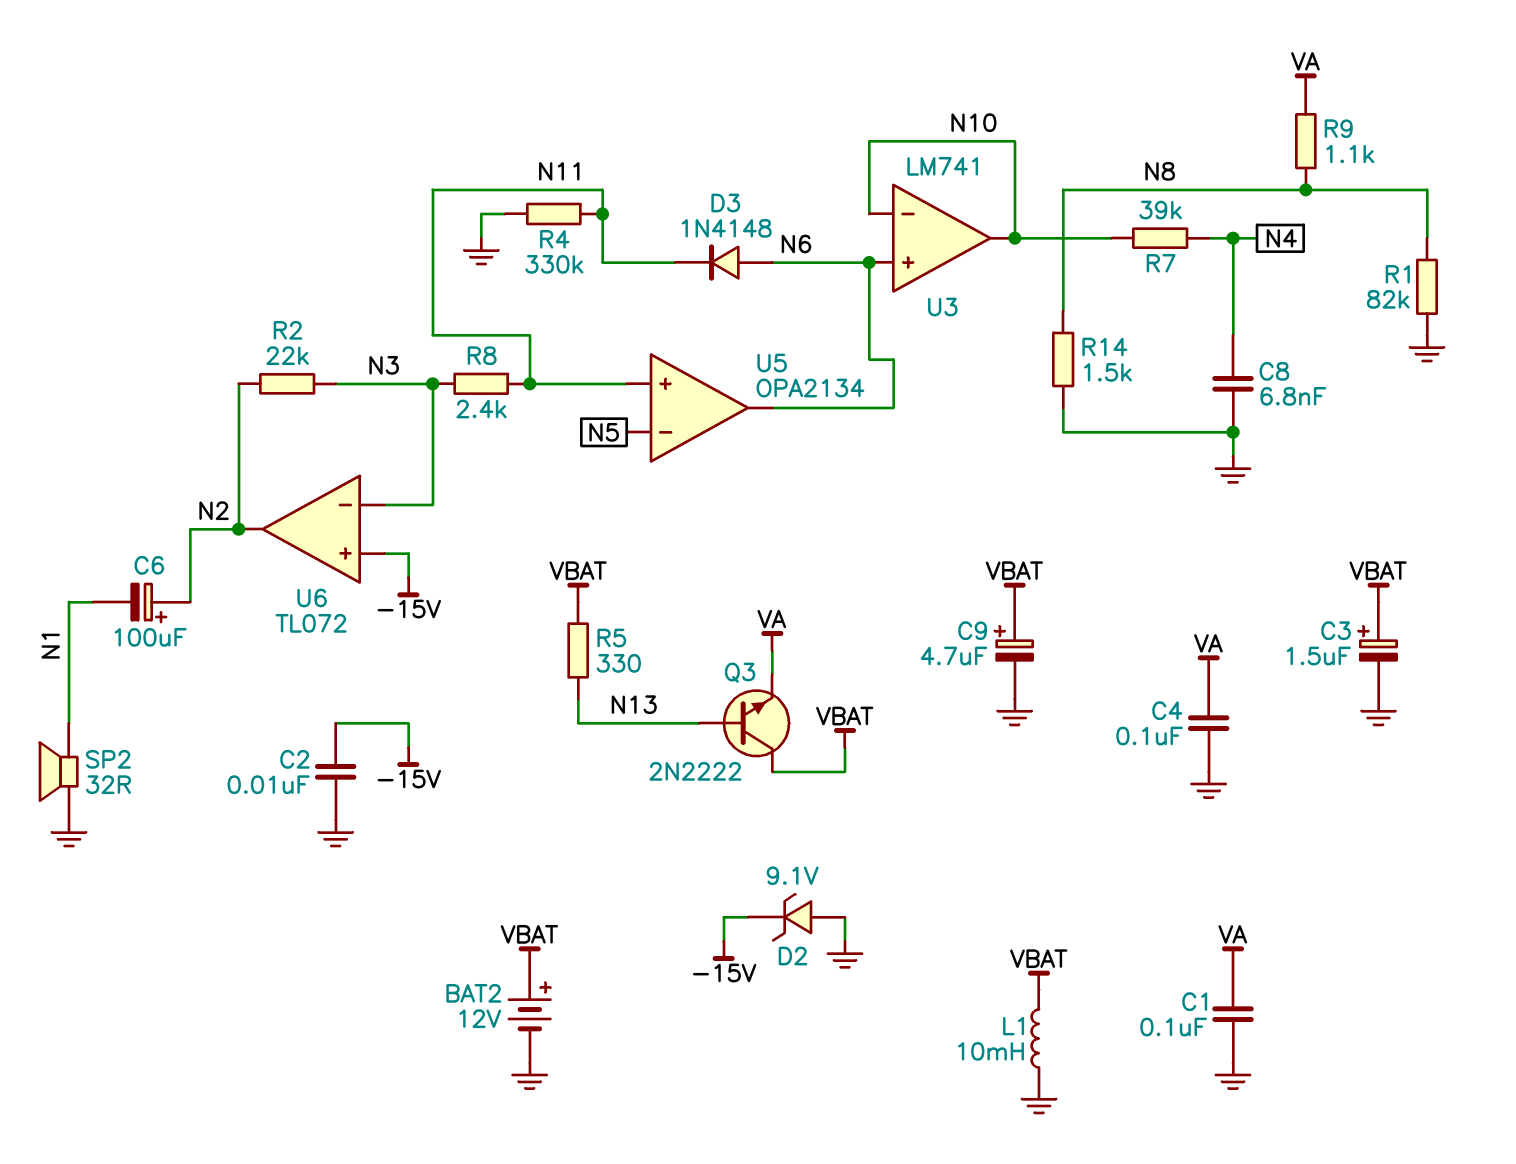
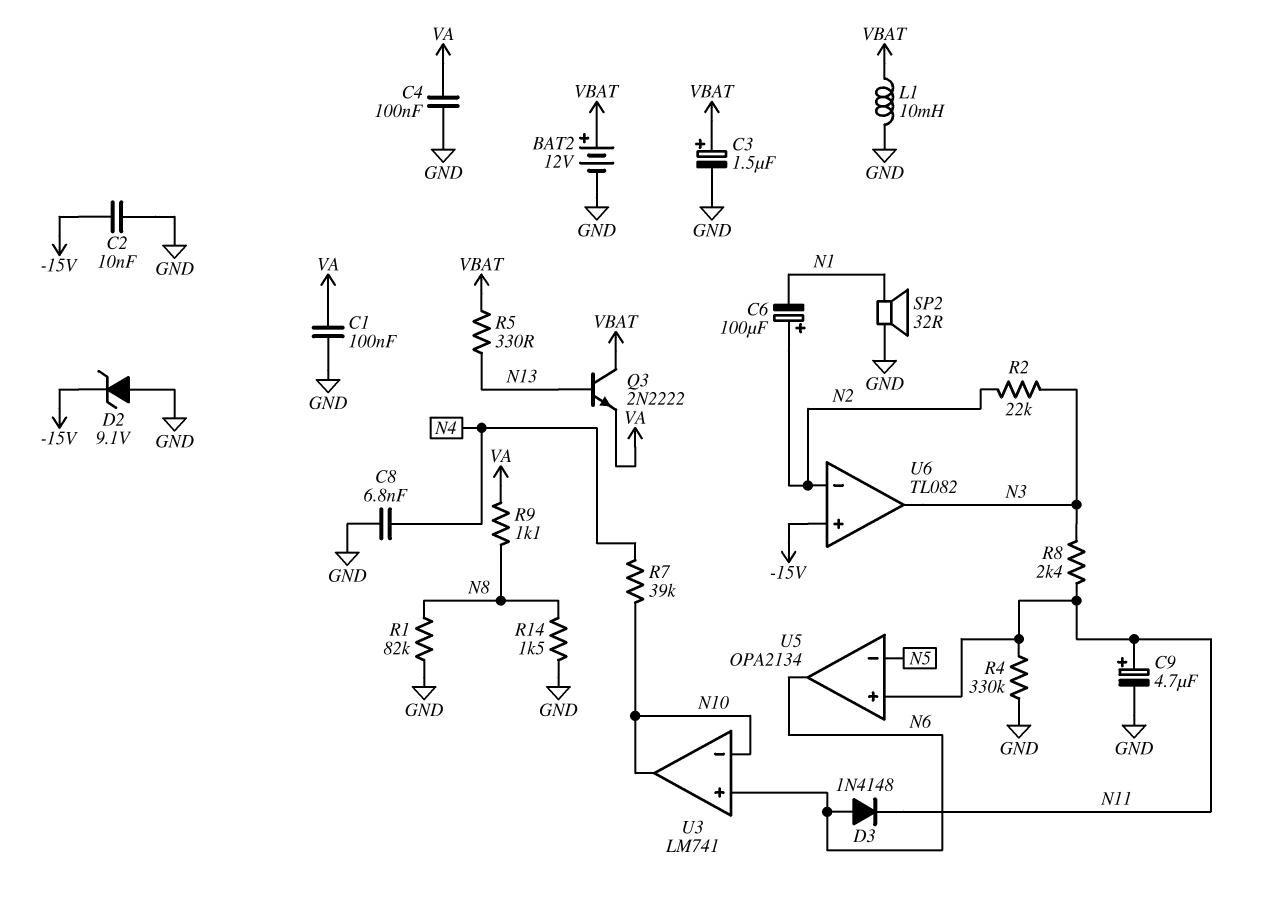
C9: 4.7uF (plus VBAT, minus GND) -> 4.7uF (plus N11, minus GND)
U6: TL072 -> TL082
U6 pin in-: N3 -> N2
U6 pin out: N2 -> N3

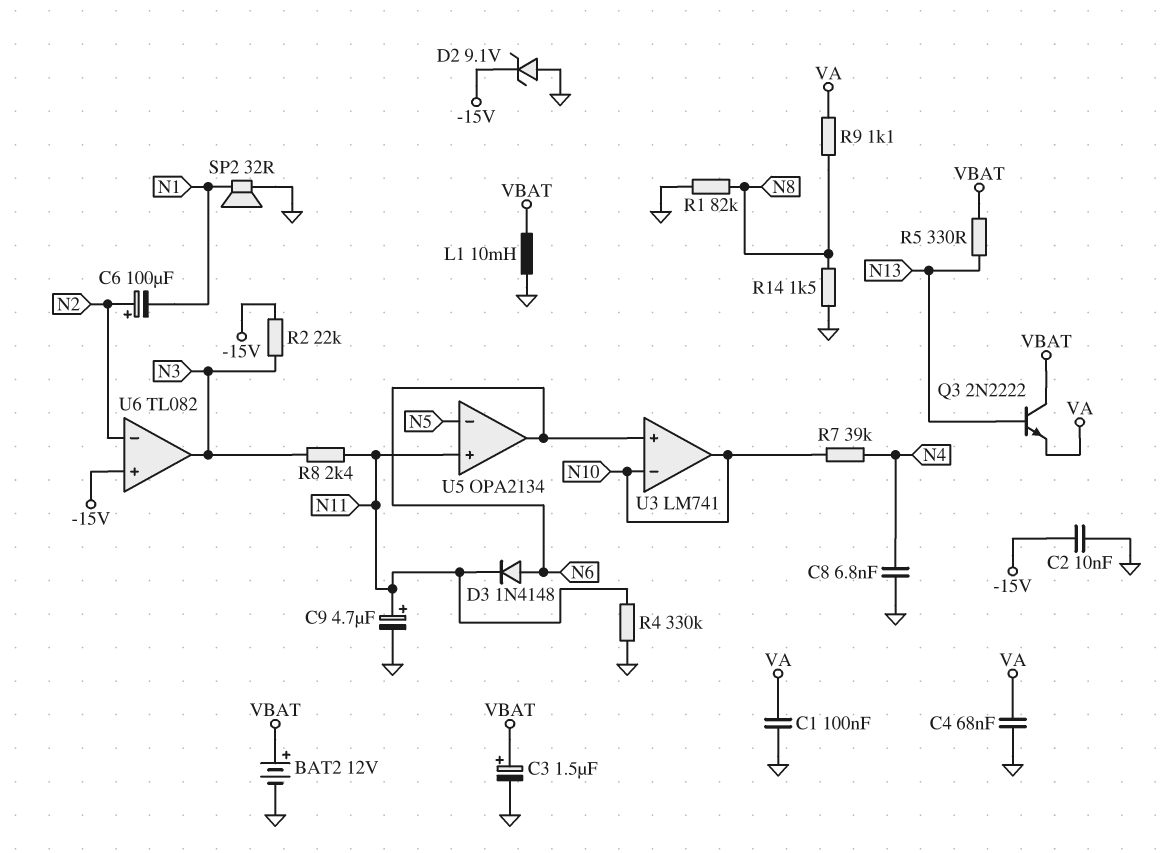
C4: 100nF (GND, VA) -> 68nF (GND, VA)
R2: 22k (N2, N3) -> 22k (-15V, N3)

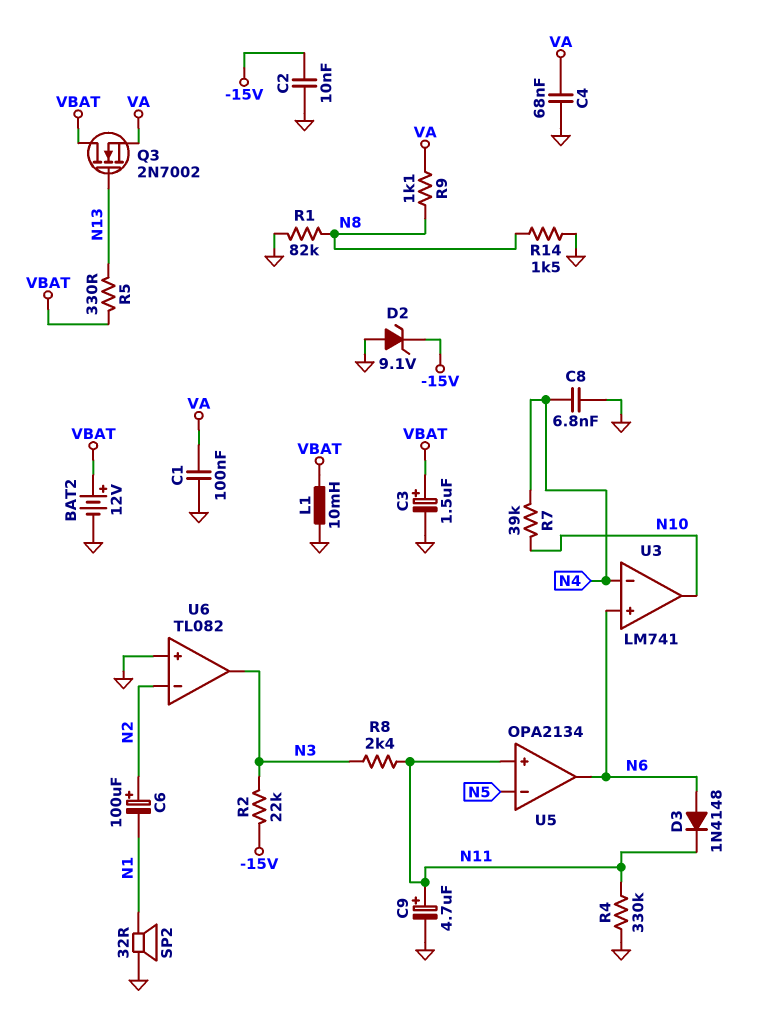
Q3: NPN 2N2222 (B N13, C VBAT, E VA) -> NMOS 2N7002 (G N13, D VBAT, S VA)
U3 pin in-: N10 -> N4
U6 pin in+: -15V -> GND

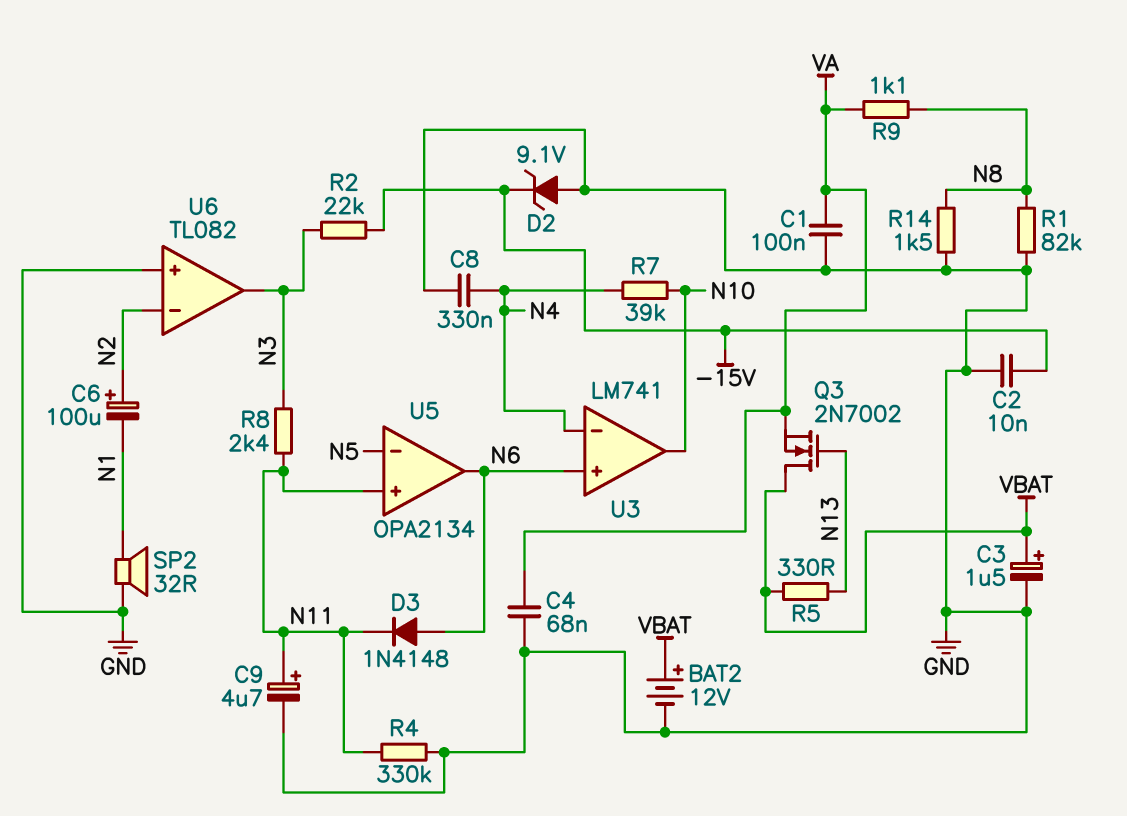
C8: 6.8nF (GND, N4) -> 330nF (GND, N4)
L1: 10mH (GND, VBAT) -> none

